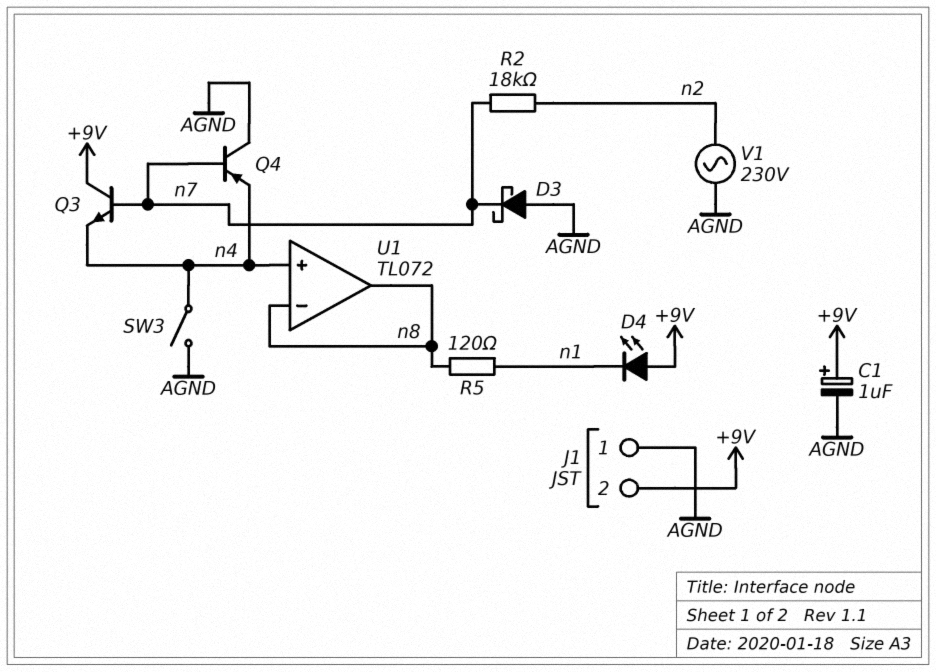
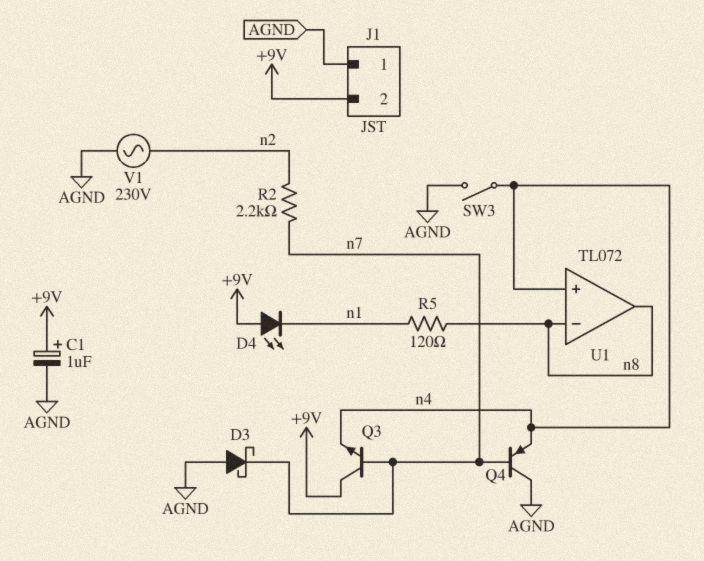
R2: 18k (n2, n7) -> 2.2k (n2, n7)

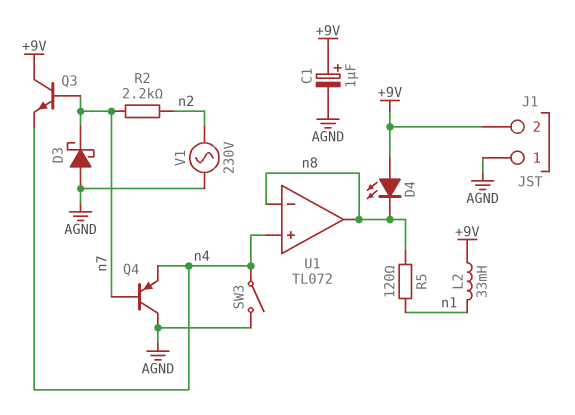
D4: LED (A +9V, K n1) -> LED (A +9V, K n8)
L2: none -> 33mH (+9V, n1)

